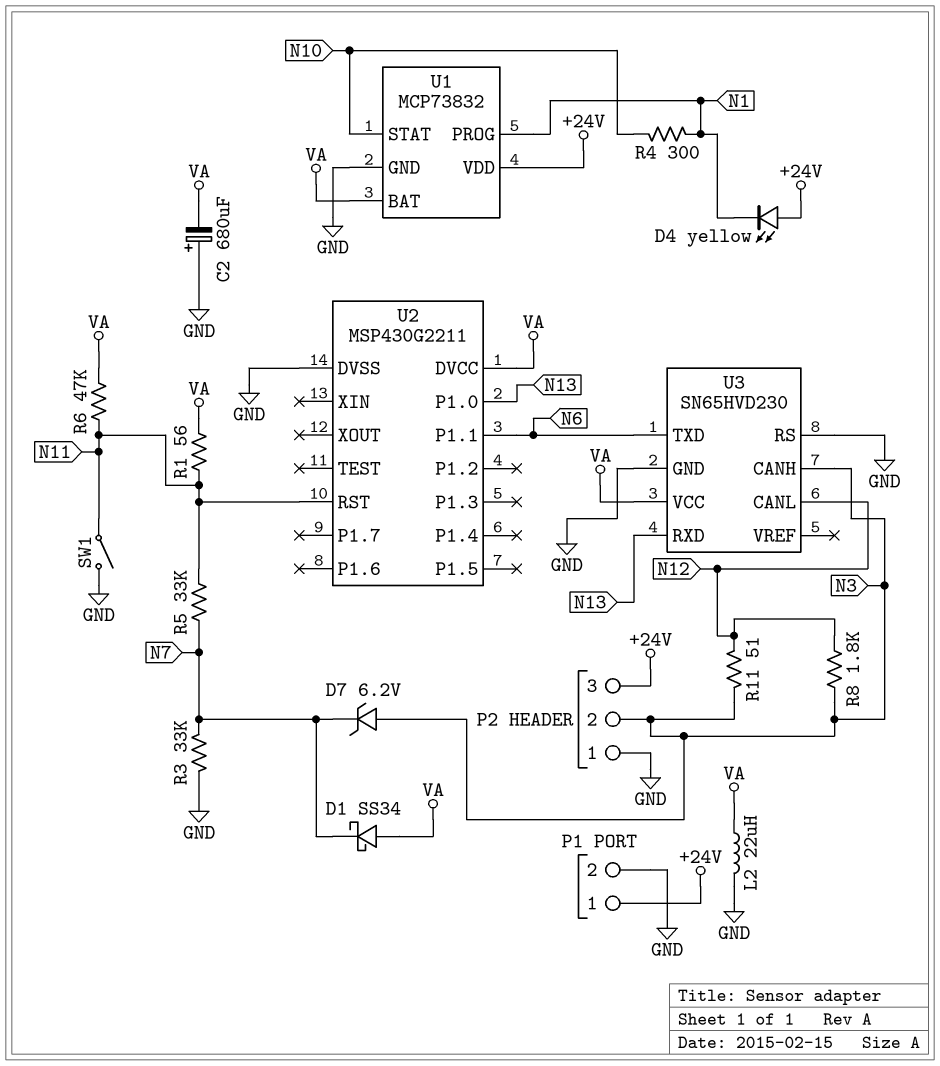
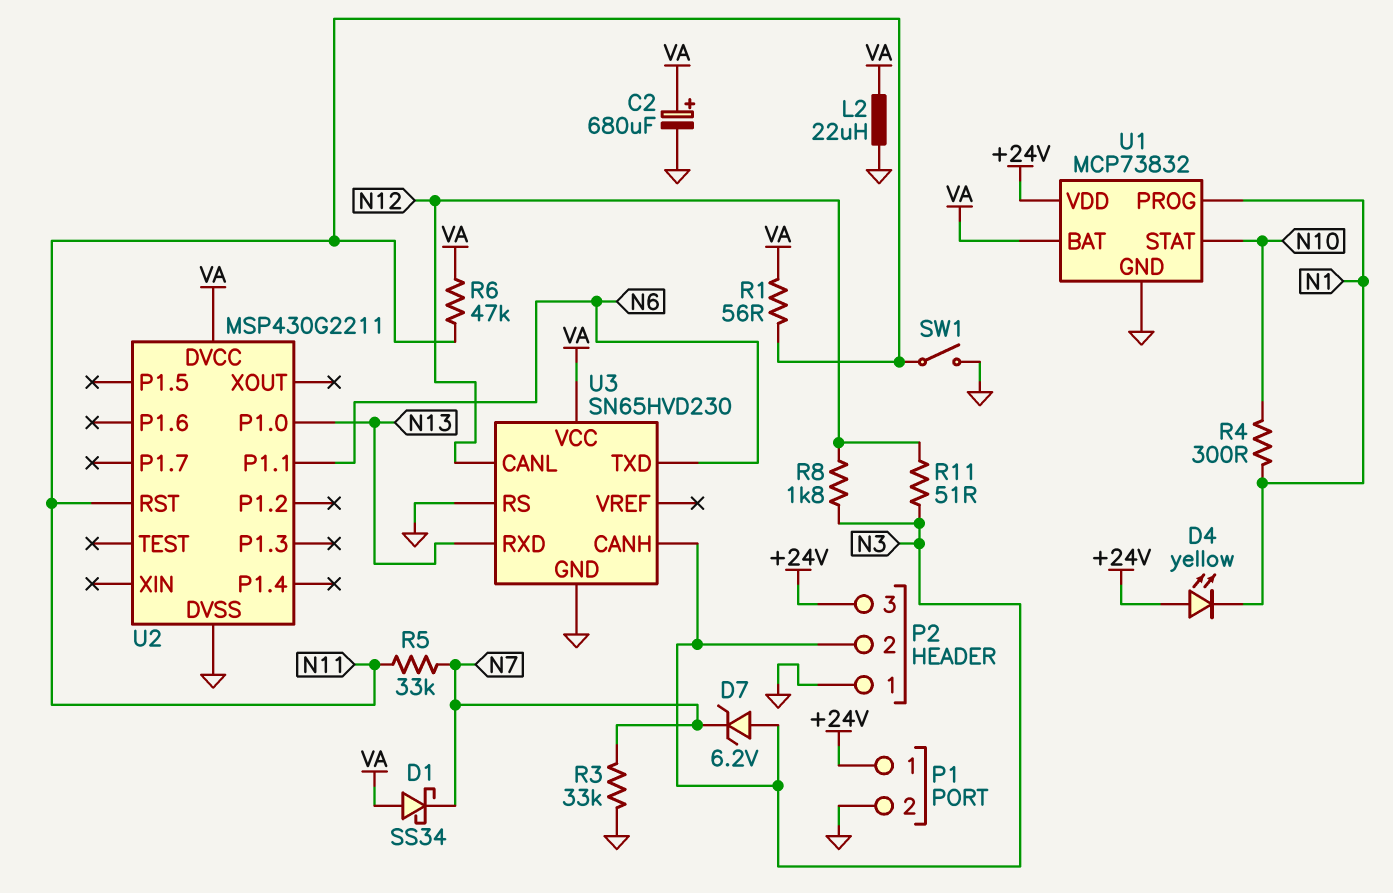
C2: 680uF (plus GND, minus VA) -> 680uF (plus VA, minus GND)

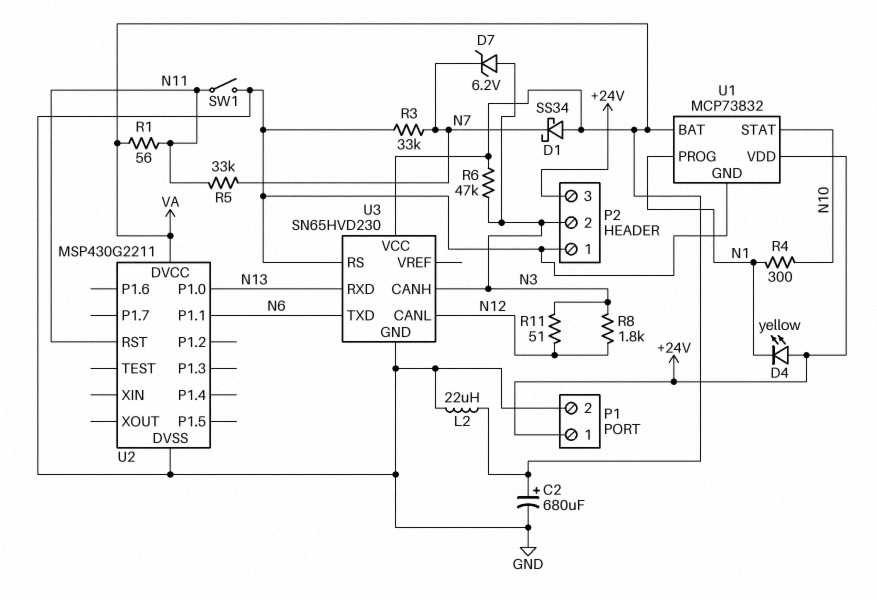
R6: 47k (N11, VA) -> 47k (N3, VA)

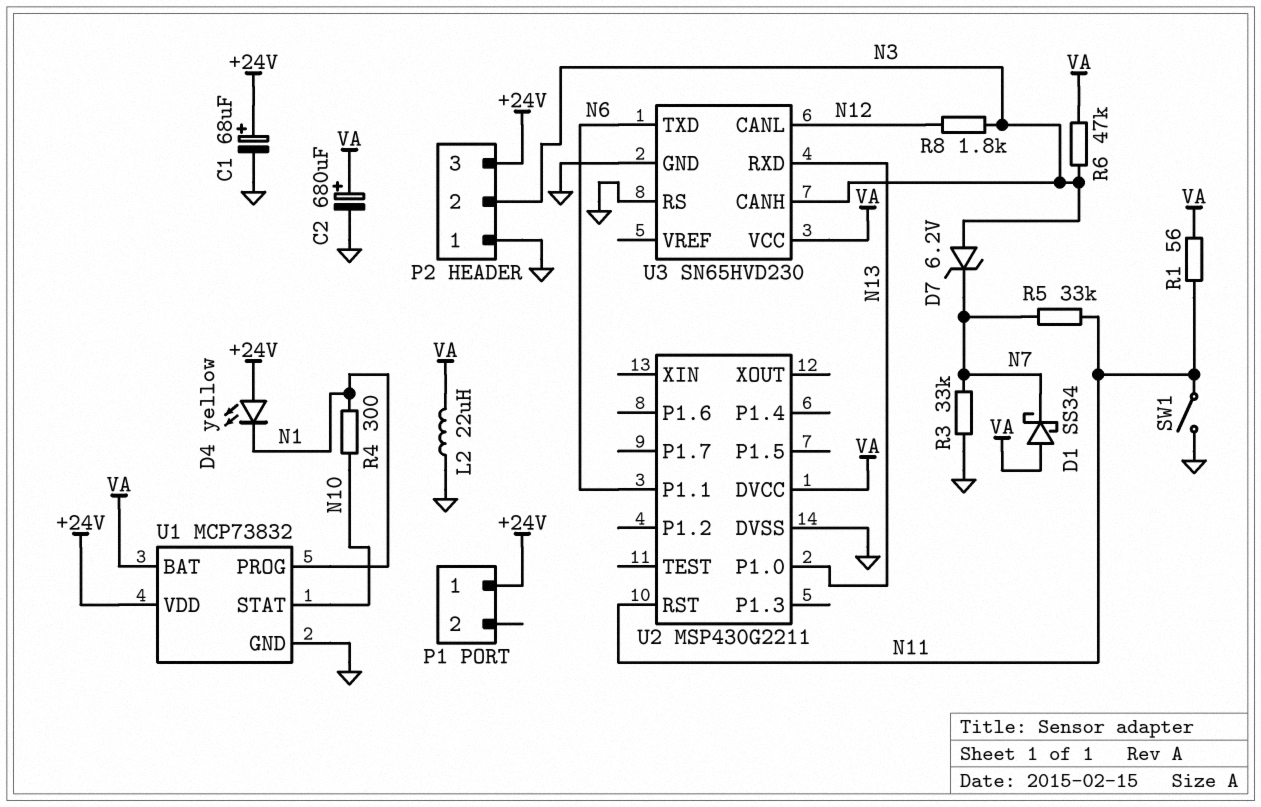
C1: none -> 68uF (plus +24V, minus GND)
P1 pin 2: GND -> none
R11: 51 (N3, N12) -> none

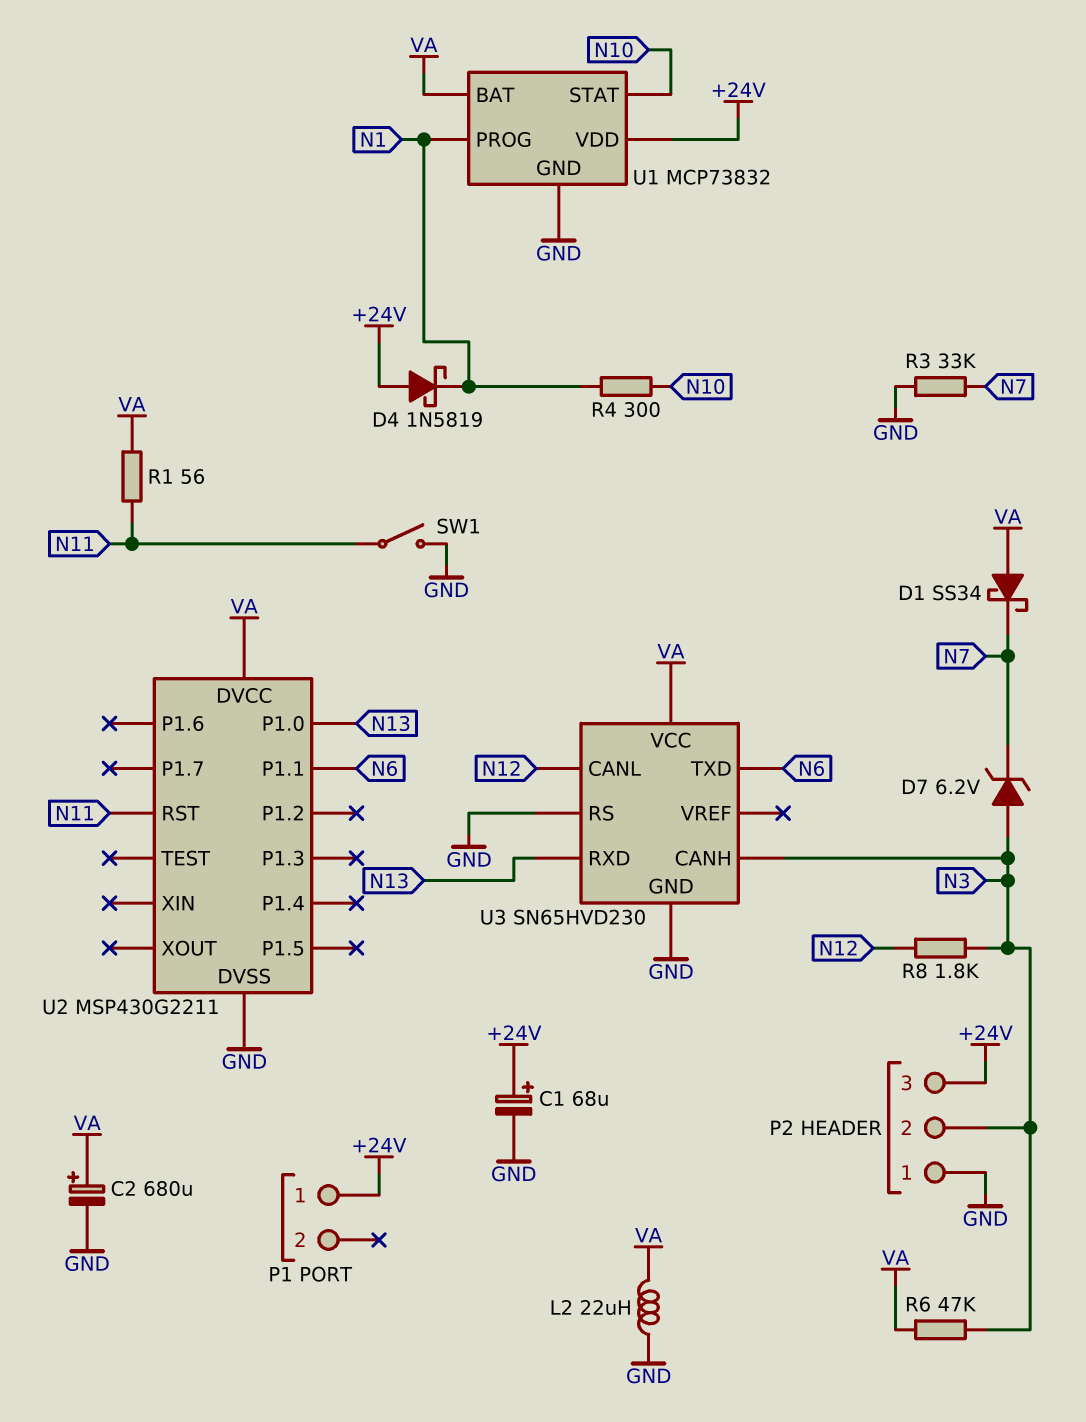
D4: LED yellow (A +24V, K N1) -> schottky 1N5819 (A +24V, K N1)
R5: 33k (N7, N11) -> none

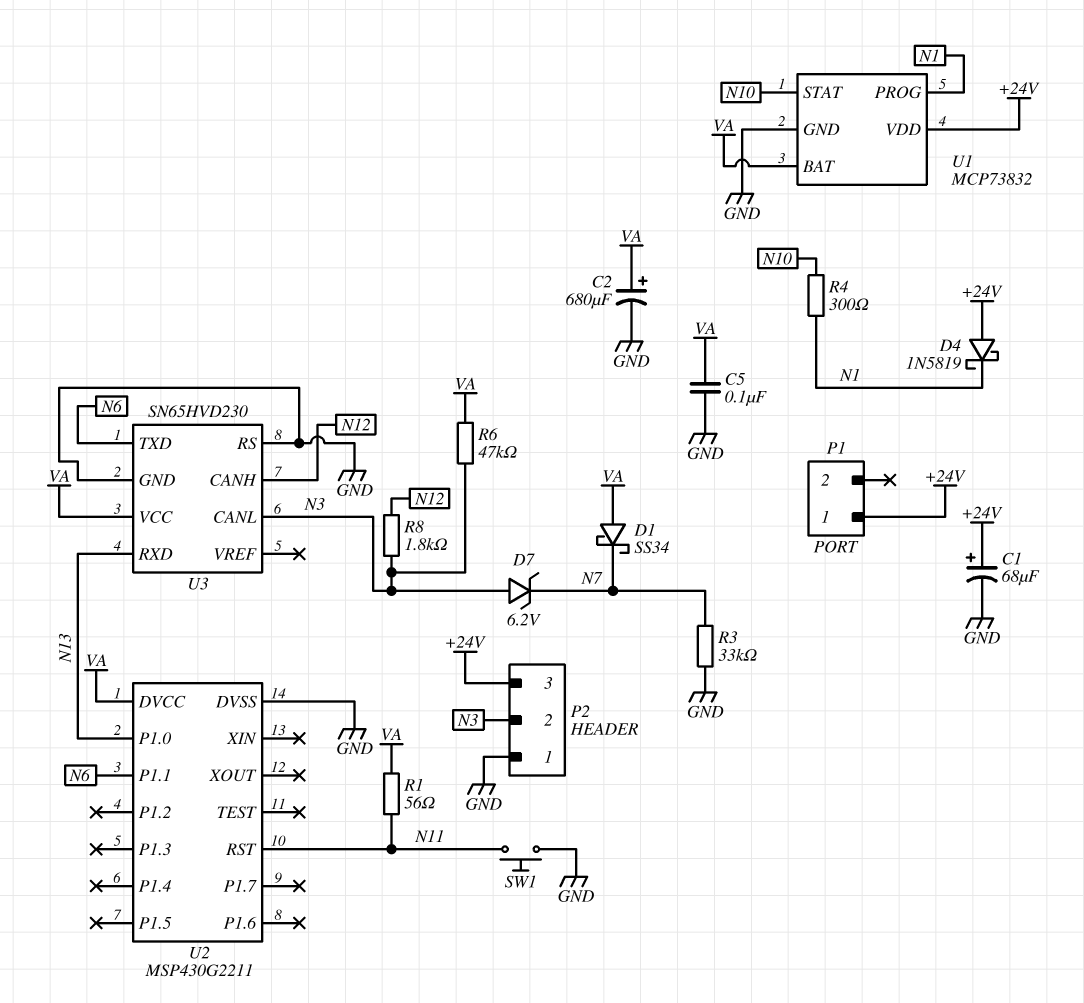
C5: none -> 100nF (GND, VA)
L2: 22uH (GND, VA) -> none
SW1: switch (GND, N11) -> button (GND, N11)
U3 pin CANH: N3 -> N12
U3 pin CANL: N12 -> N3

